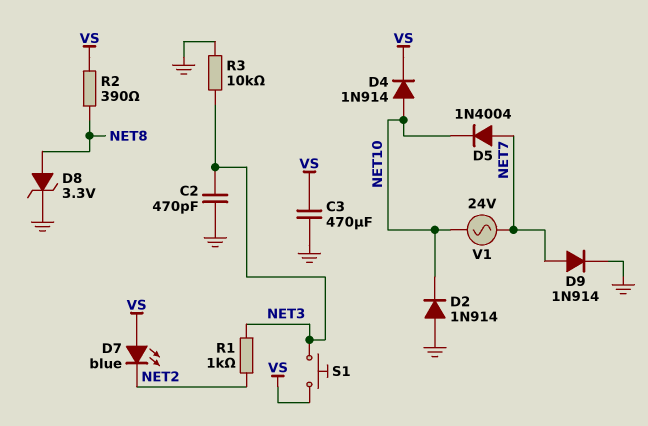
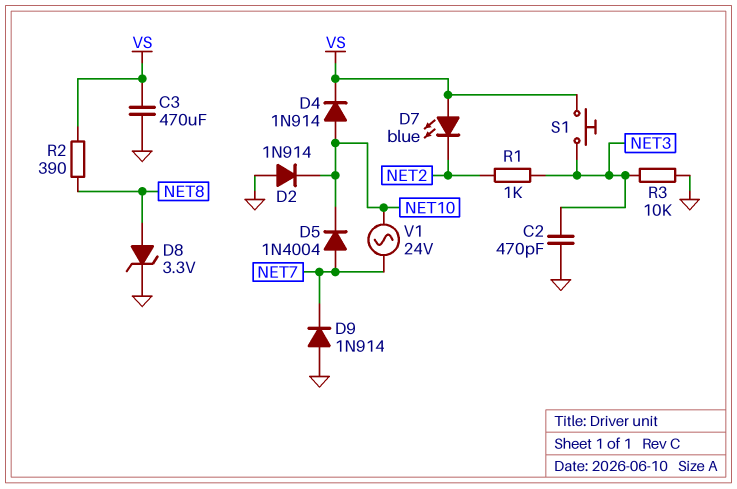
D9: diode 1N914 (A NET7, K GND) -> diode 1N914 (A GND, K NET7)

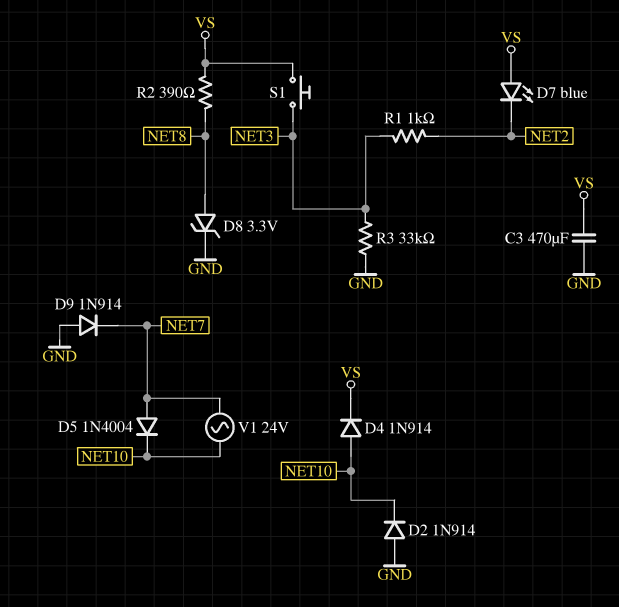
C2: 470pF (GND, NET3) -> none
R3: 10k (GND, NET3) -> 33k (GND, NET3)

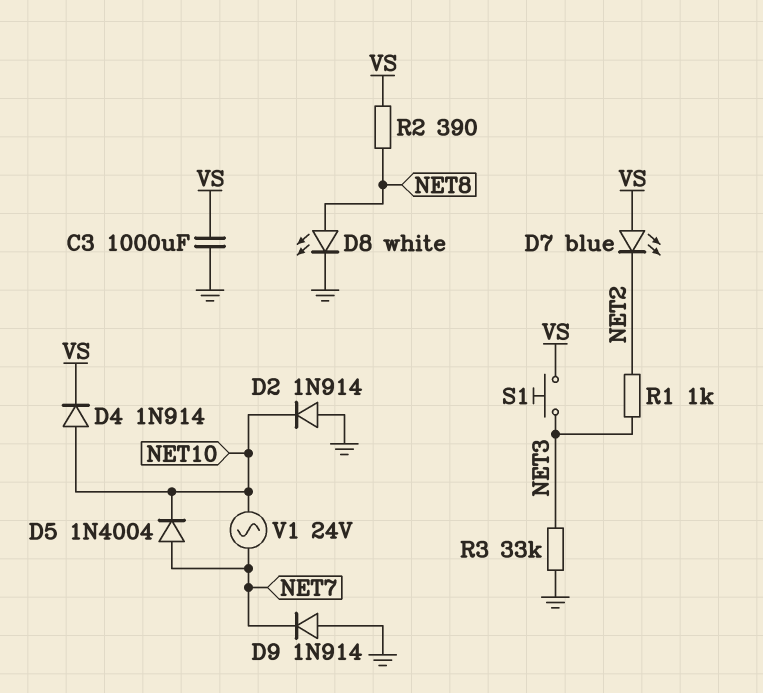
C3: 470uF (GND, VS) -> 1000uF (GND, VS)
D8: zener 3.3V (A NET8, K GND) -> LED white (A NET8, K GND)

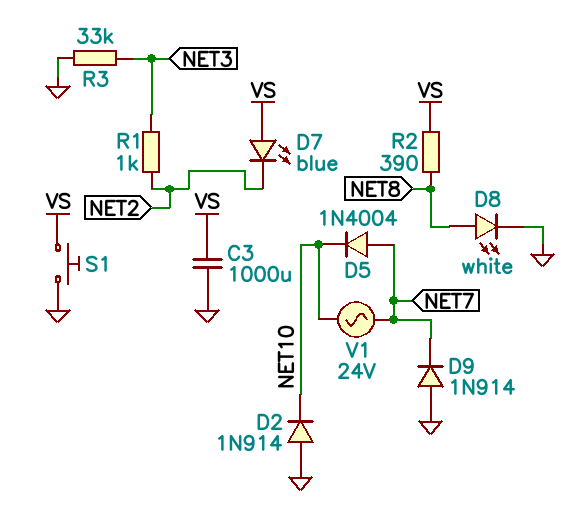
D4: diode 1N914 (A NET10, K VS) -> none
S1: button (NET3, VS) -> button (GND, VS)

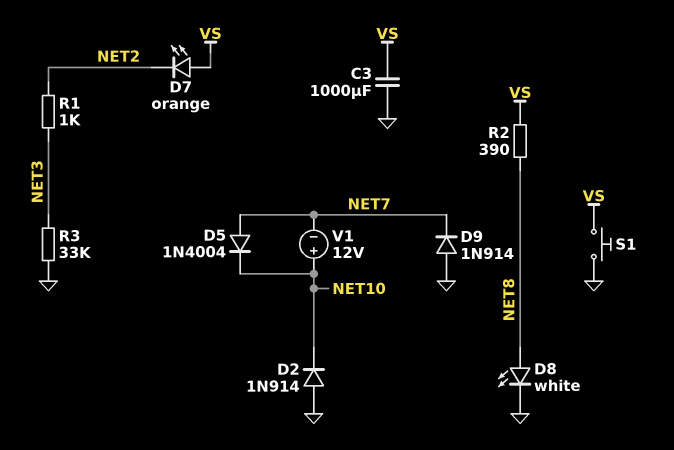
D7: LED blue (A VS, K NET2) -> LED orange (A VS, K NET2)
V1: AC 24V (NET7, NET10) -> 12V (plus NET10, minus NET7)

